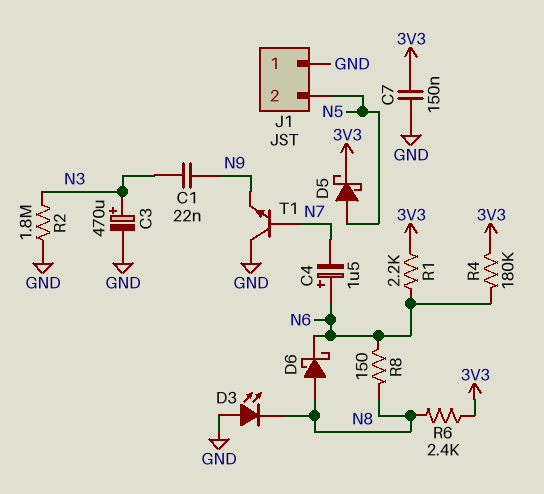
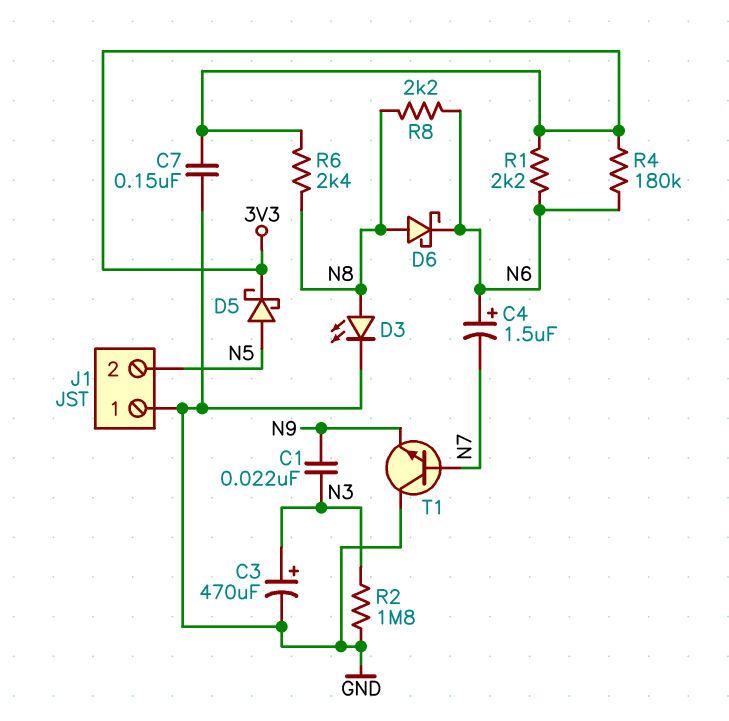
D3: LED (A GND, K N8) -> LED (A N8, K GND)
R8: 150 (N6, N8) -> 2.2k (N6, N8)

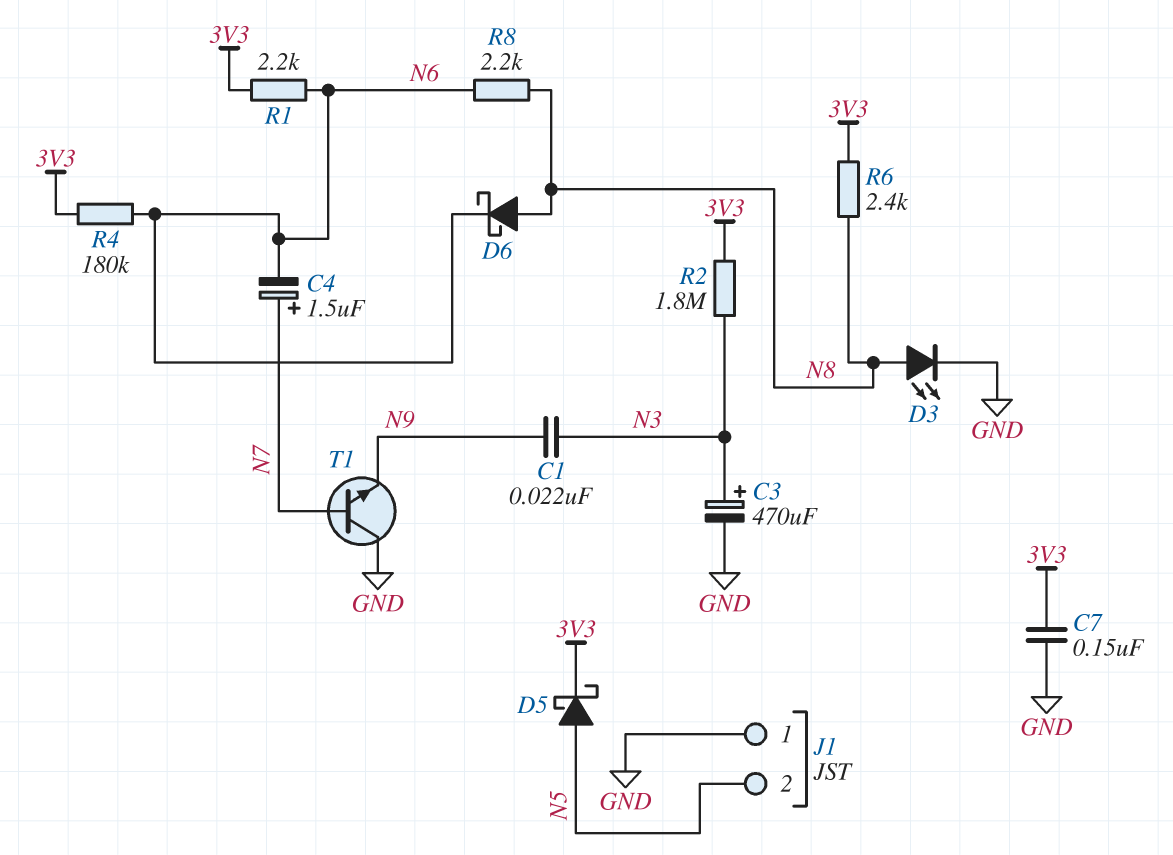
C4: 1.5uF (plus N6, minus N7) -> 1.5uF (plus N7, minus N6)
R2: 1.8M (GND, N3) -> 1.8M (3V3, N3)

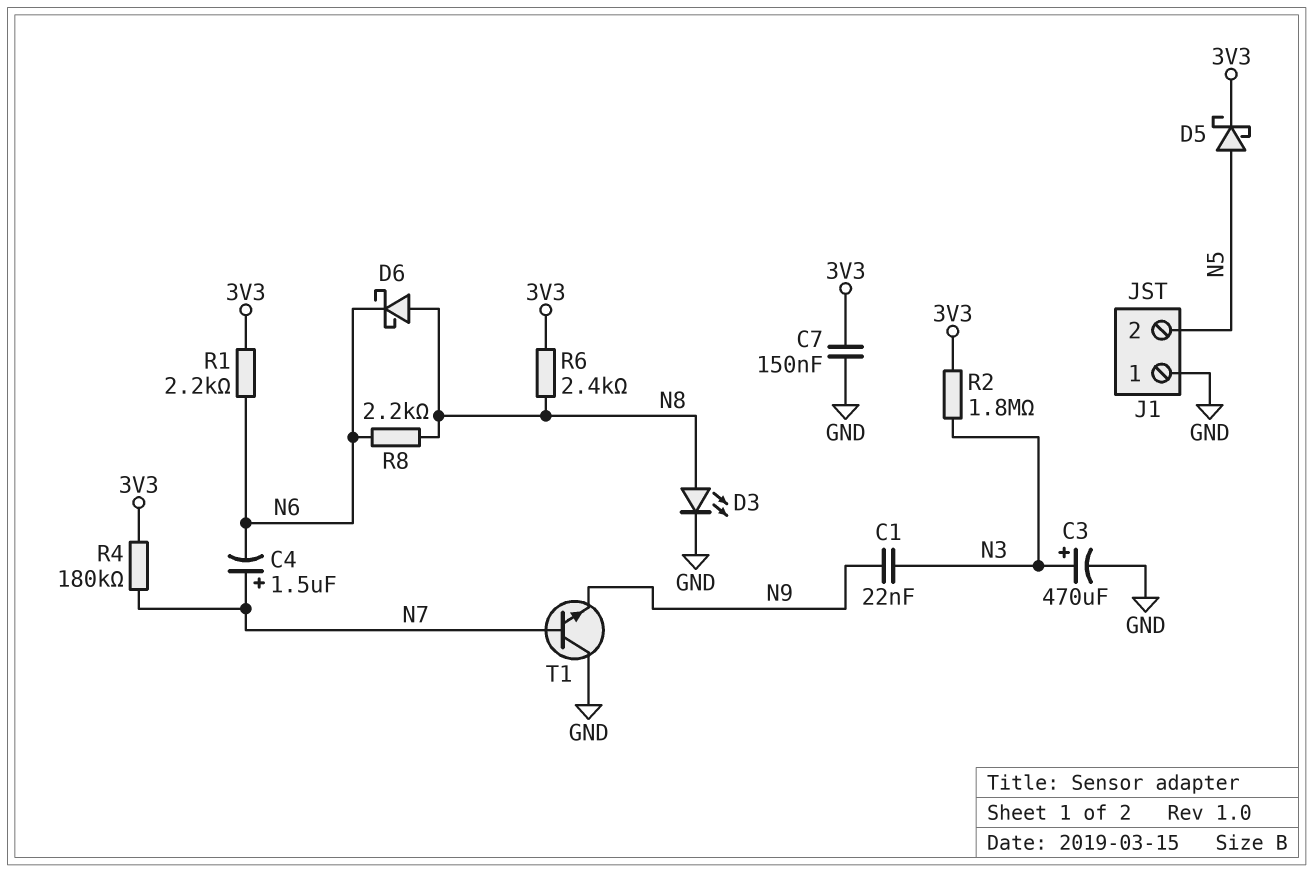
R4: 180k (3V3, N6) -> 180k (3V3, N7)

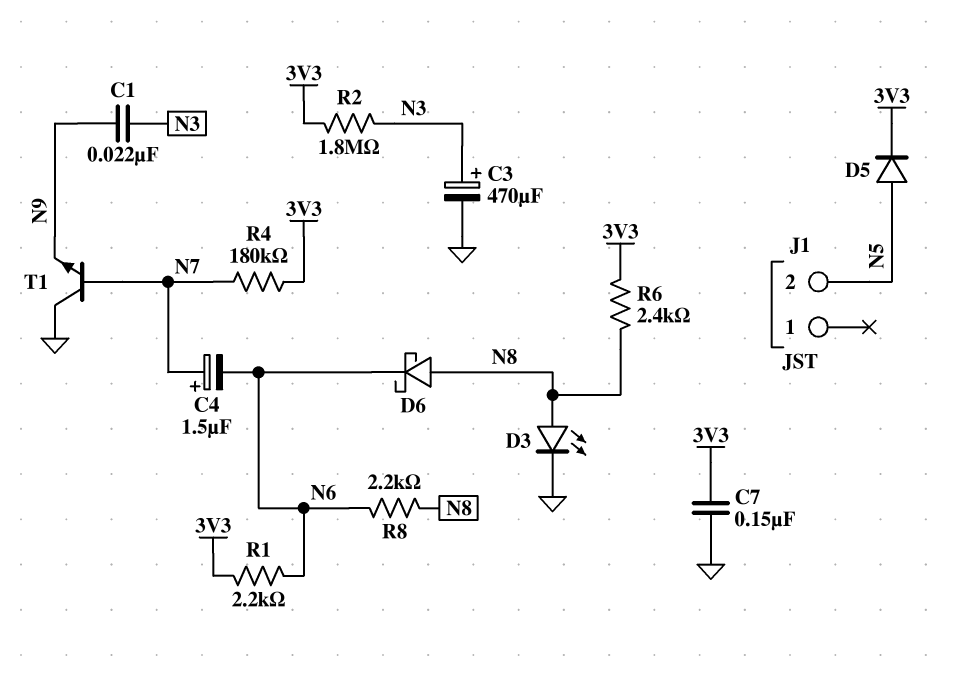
D5: schottky (A N5, K 3V3) -> diode (A N5, K 3V3)
J1 pin 1: GND -> none

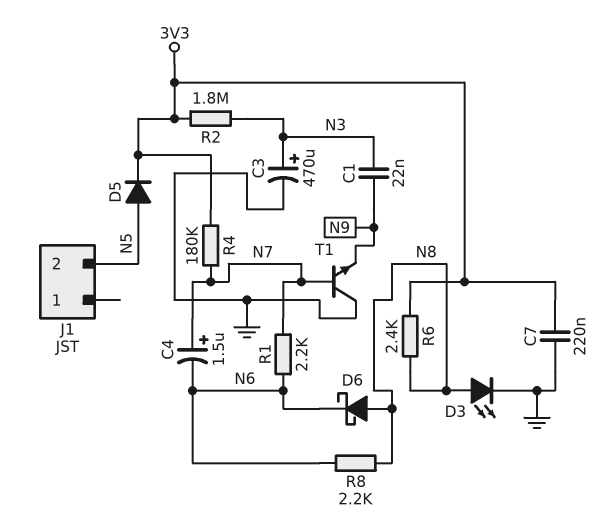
C7: 150nF (3V3, GND) -> 220nF (3V3, GND)
R1: 2.2k (3V3, N6) -> 2.2k (N6, N7)

